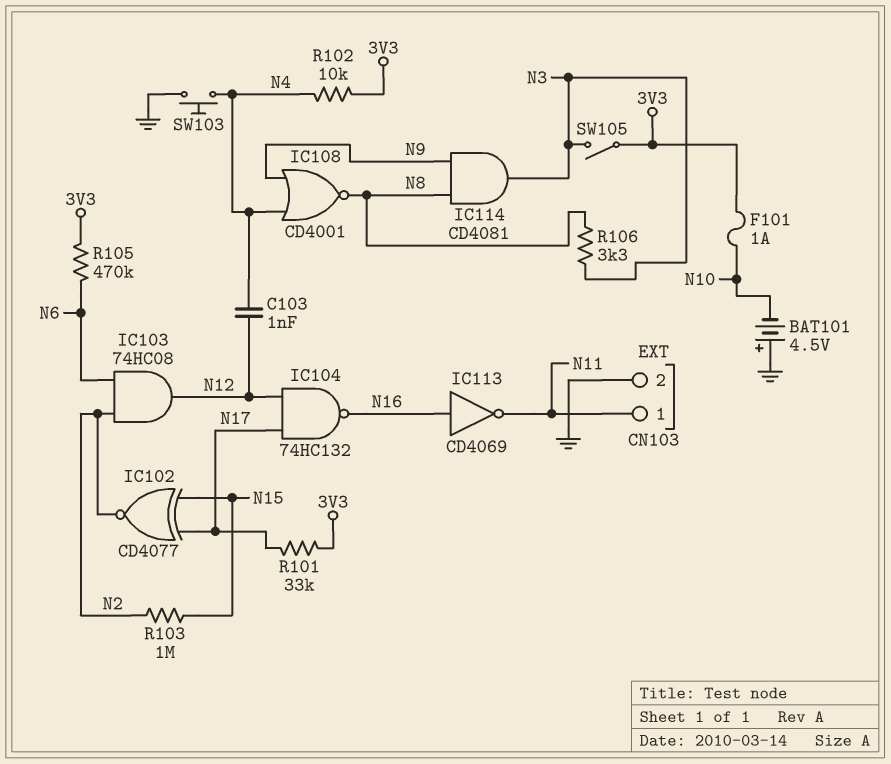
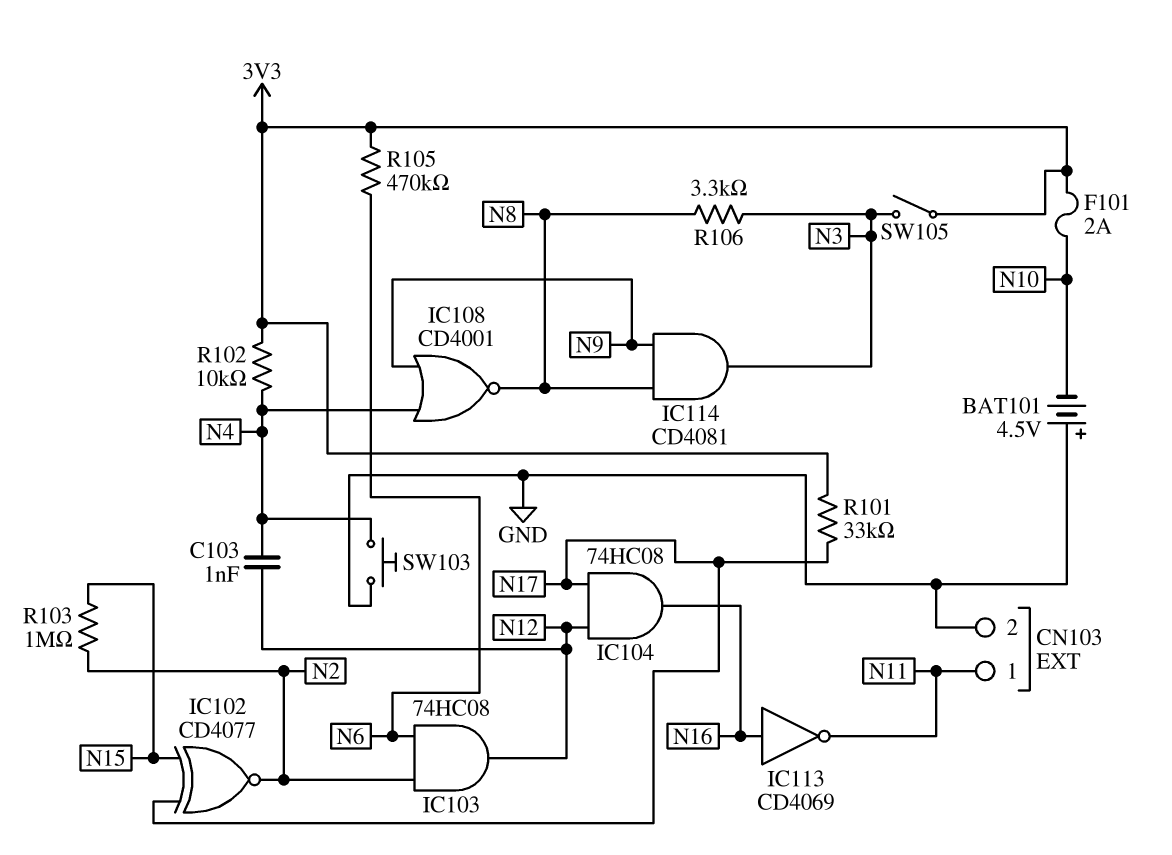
F101: 1A (3V3, N10) -> 2A (3V3, N10)
IC104: NAND 74HC132 (in N12, in N17, out N16) -> AND 74HC08 (in N12, in N17, out N16)

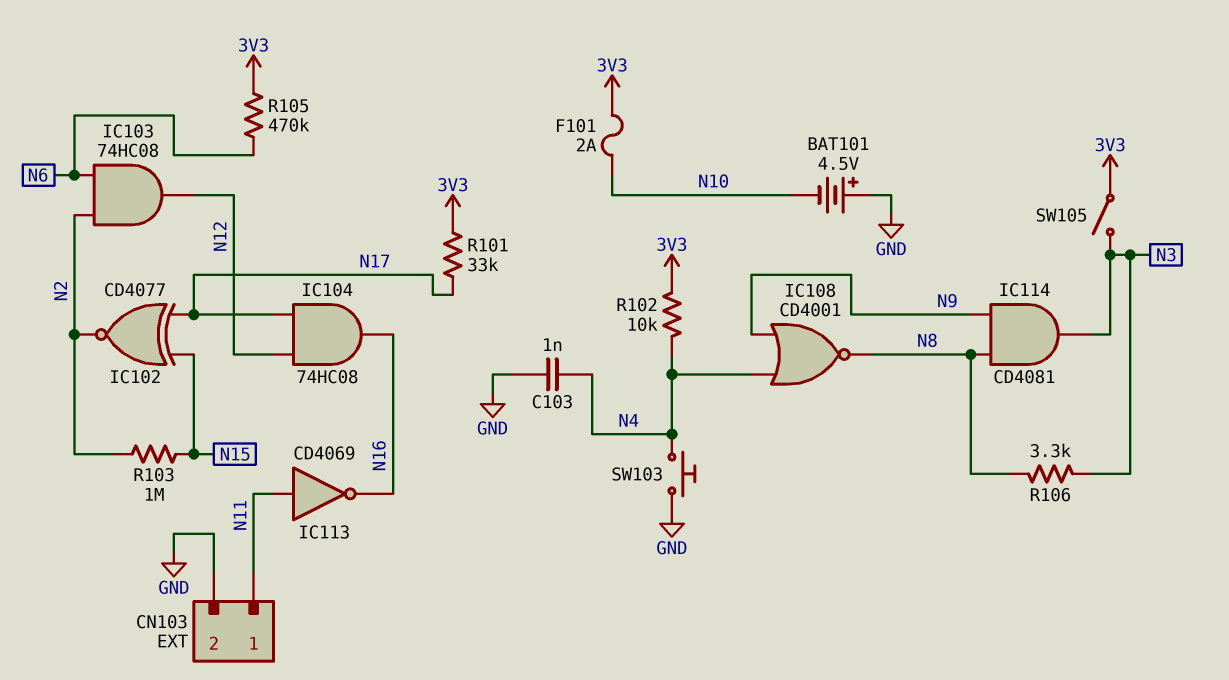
C103: 1nF (N4, N12) -> 1nF (GND, N4)
IC113: NOT CD4069 (in N16, out N11) -> NOT CD4069 (in N11, out N16)

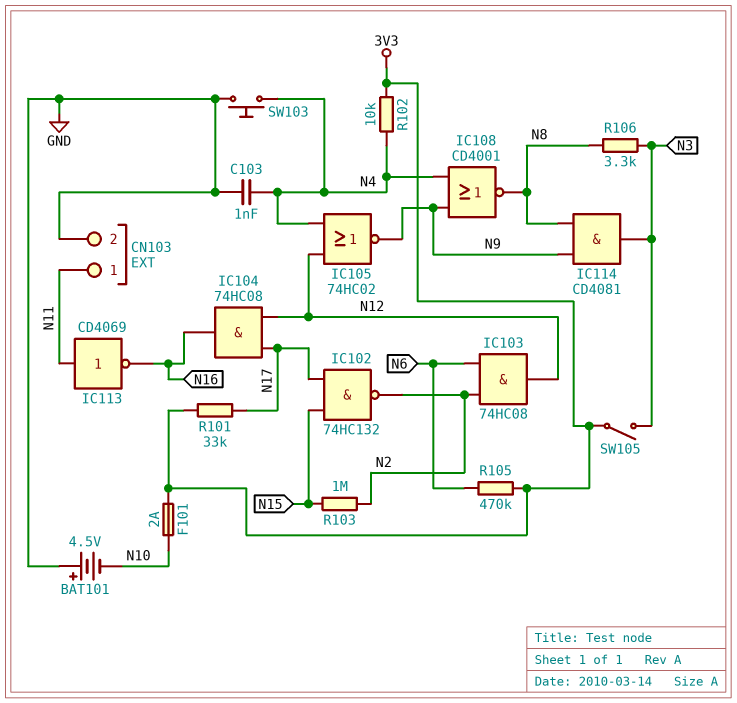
IC102: XNOR CD4077 (in N15, in N17, out N2) -> NAND 74HC132 (in N15, in N17, out N2)
IC105: none -> NOR 74HC02 (in N4, in N12, out N9)

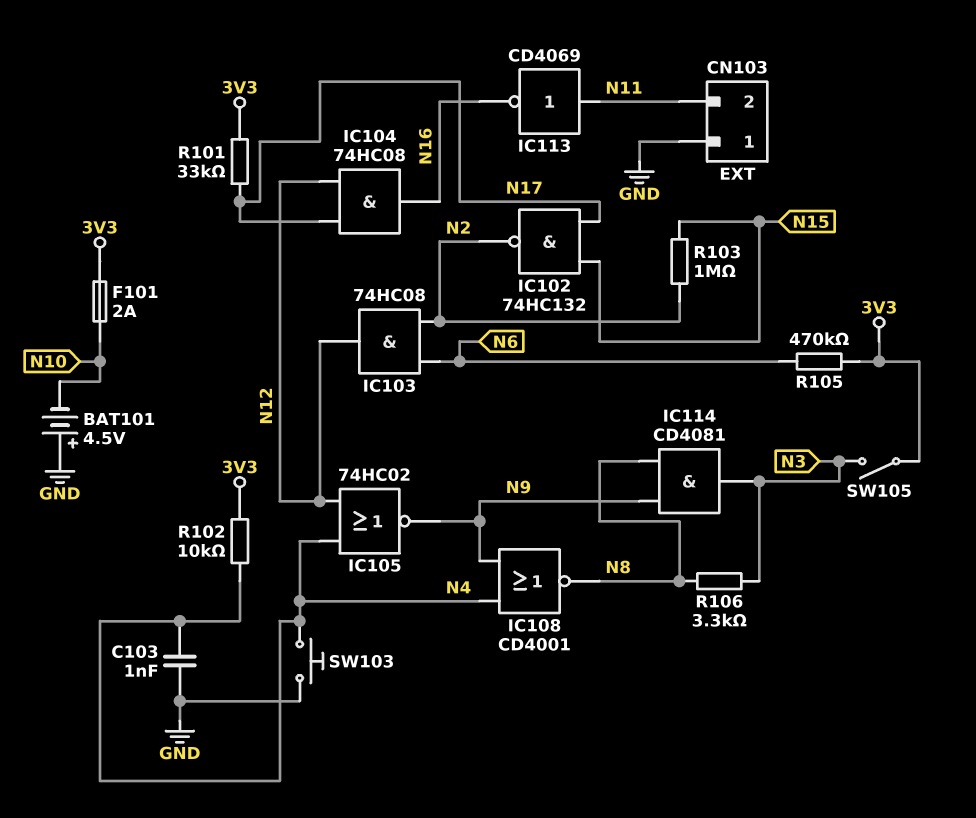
CN103 pin 1: N11 -> GND
CN103 pin 2: GND -> N11

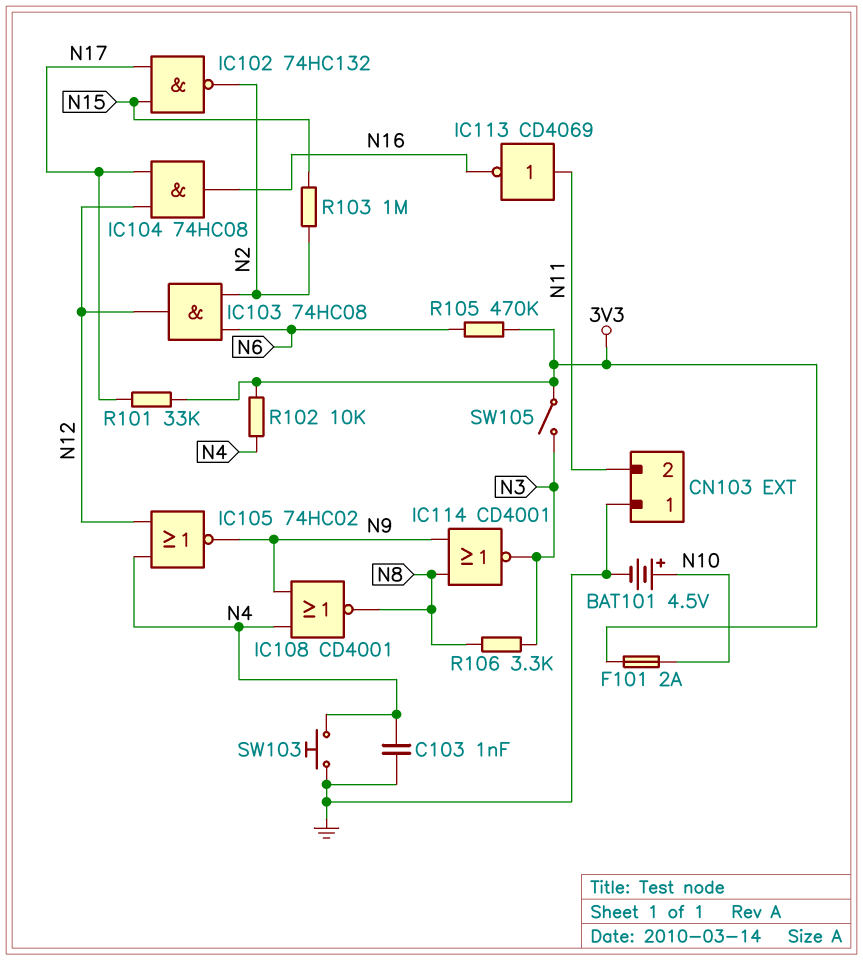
BAT101: 4.5V (plus GND, minus N10) -> 4.5V (plus N10, minus GND)
IC114: AND CD4081 (in N8, in N9, out N3) -> NOR CD4001 (in N8, in N9, out N3)

